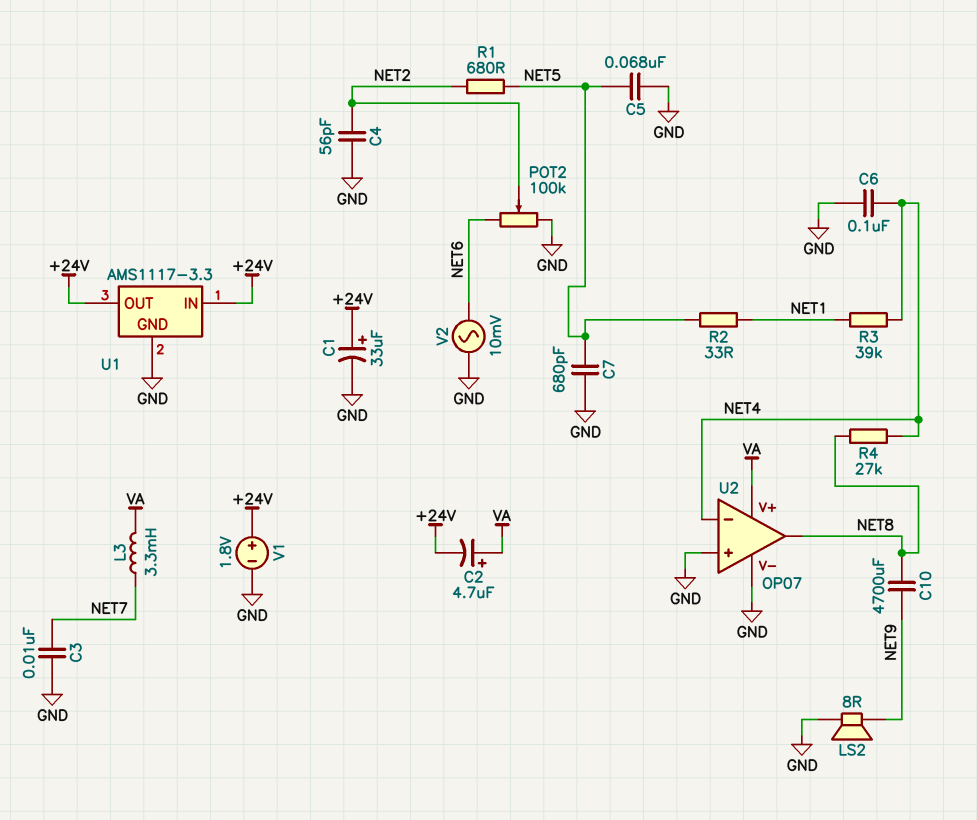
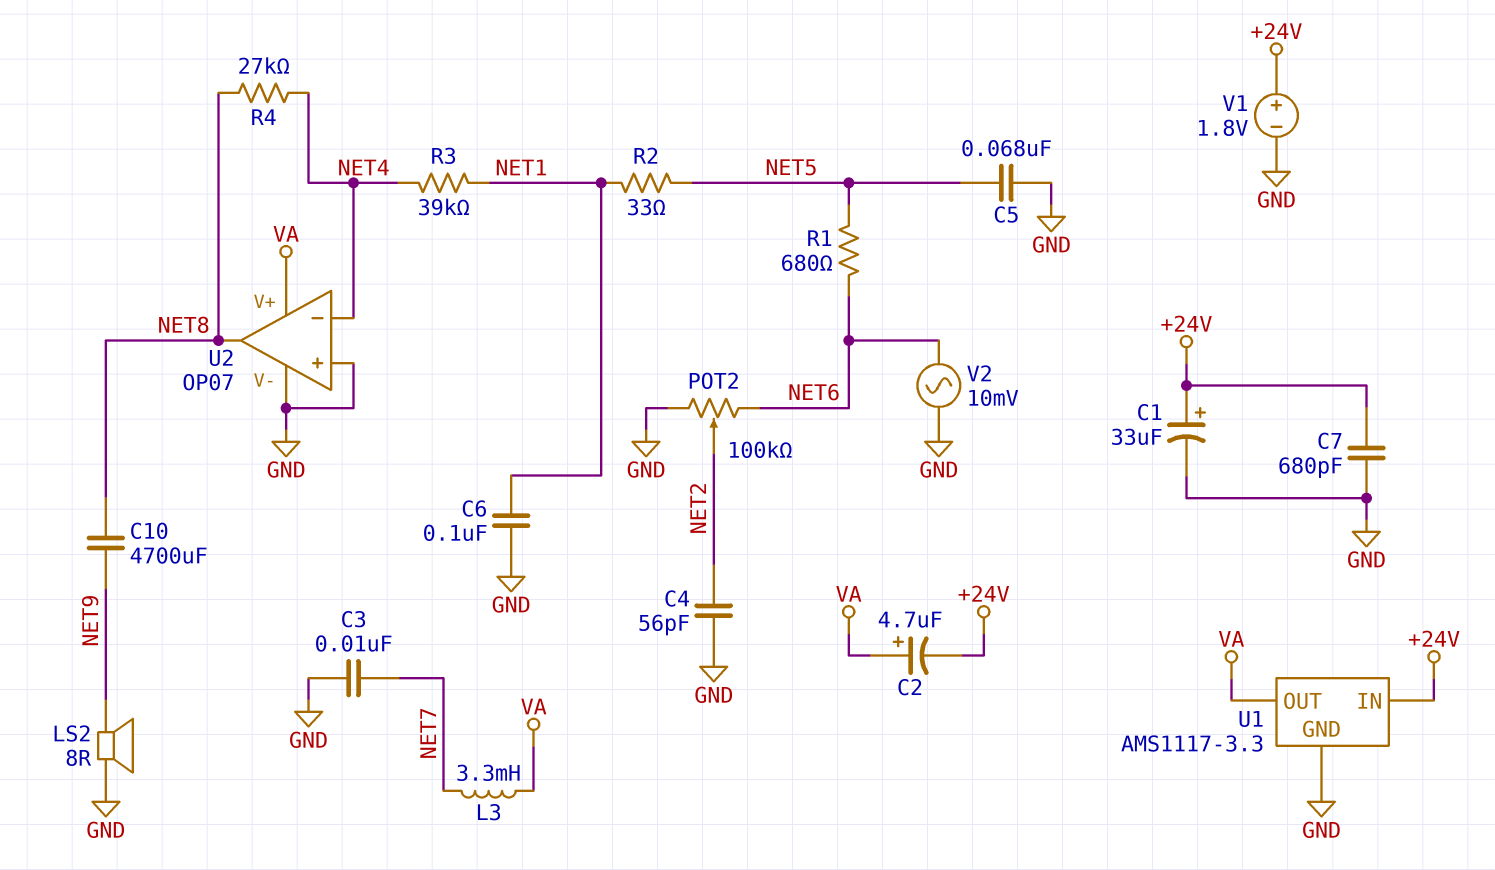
C6: 100nF (GND, NET4) -> 100nF (GND, NET1)
C7: 680pF (GND, NET5) -> 680pF (+24V, GND)
R1: 680 (NET2, NET5) -> 680 (NET5, NET6)
U1 pin OUT: +24V -> VA

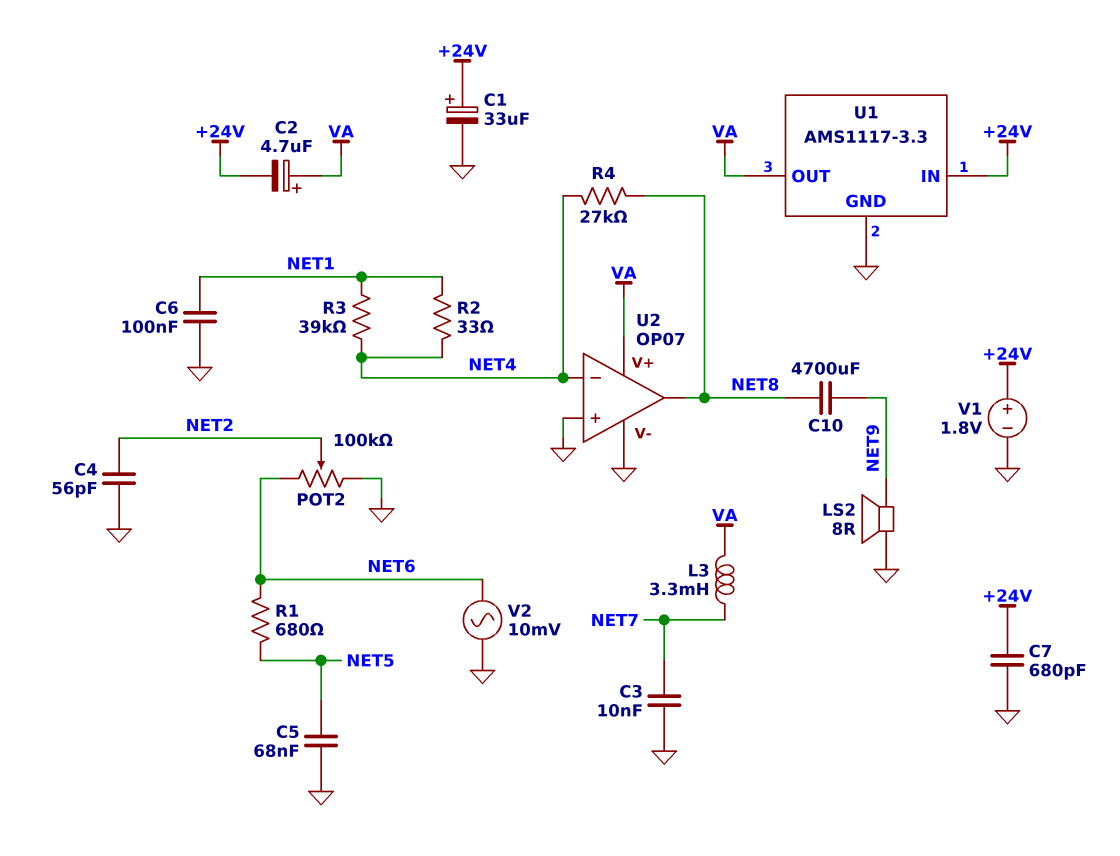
R2: 33 (NET1, NET5) -> 33 (NET1, NET4)

